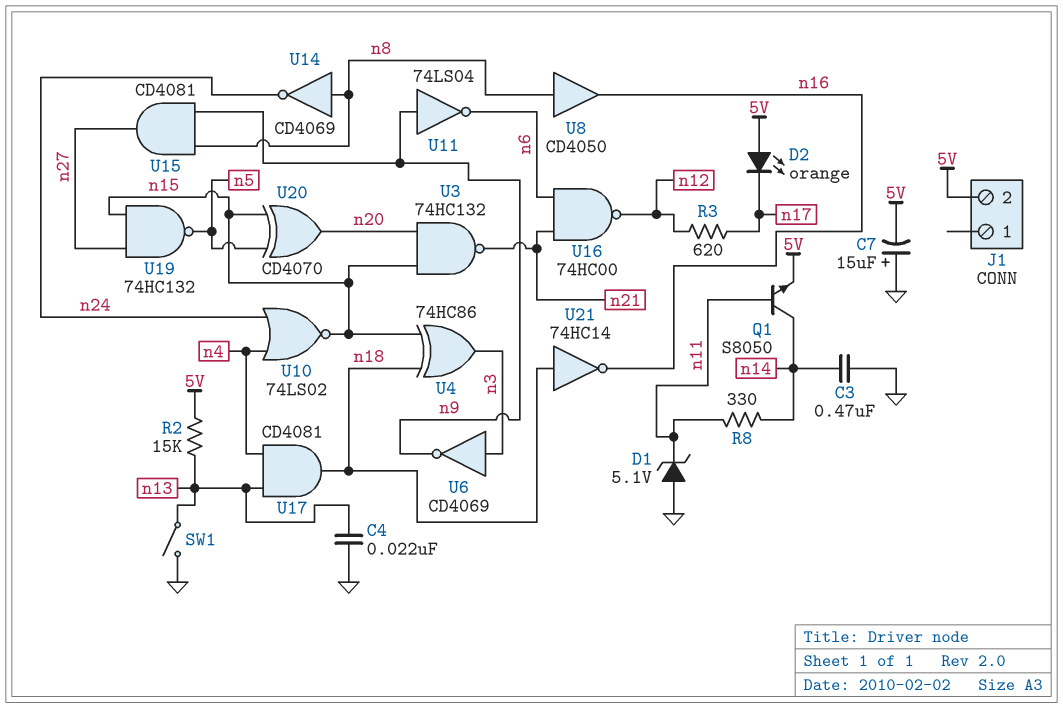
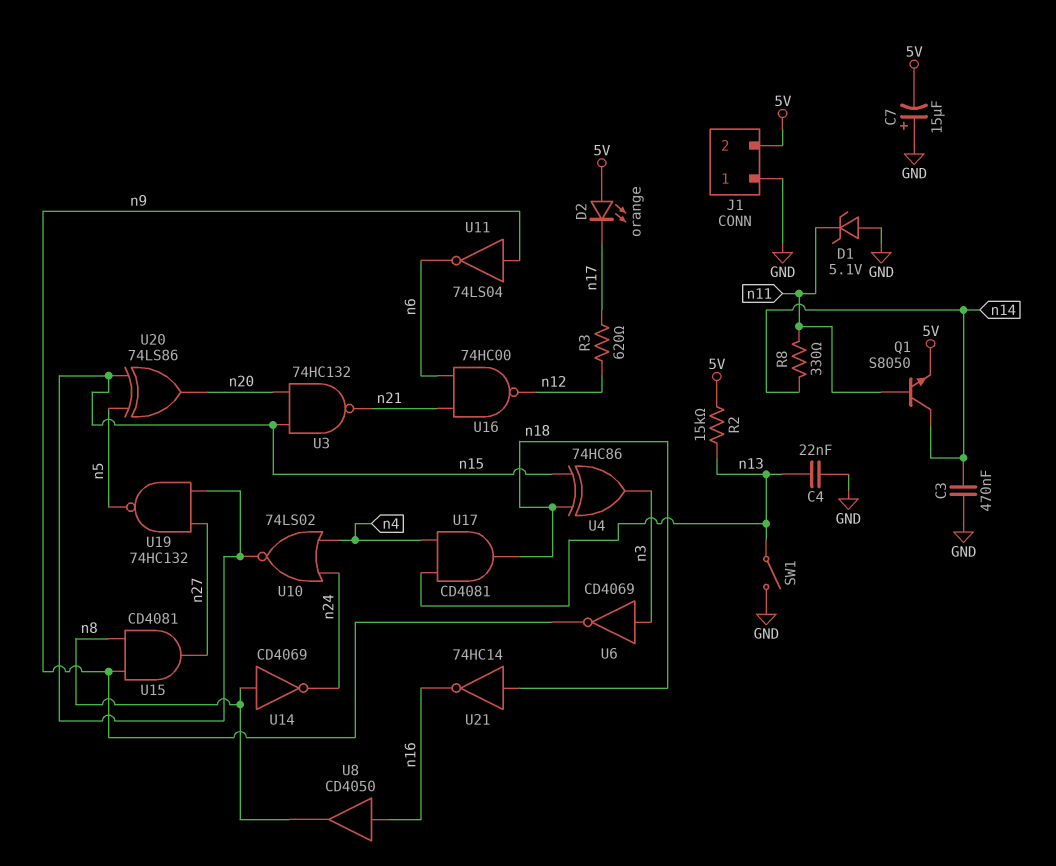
J1 pin 1: none -> GND
U8: buffer CD4050 (in n8, out n16) -> buffer CD4050 (in n16, out n8)
U20: XOR CD4070 (in n5, in n15, out n20) -> XOR 74LS86 (in n5, in n15, out n20)

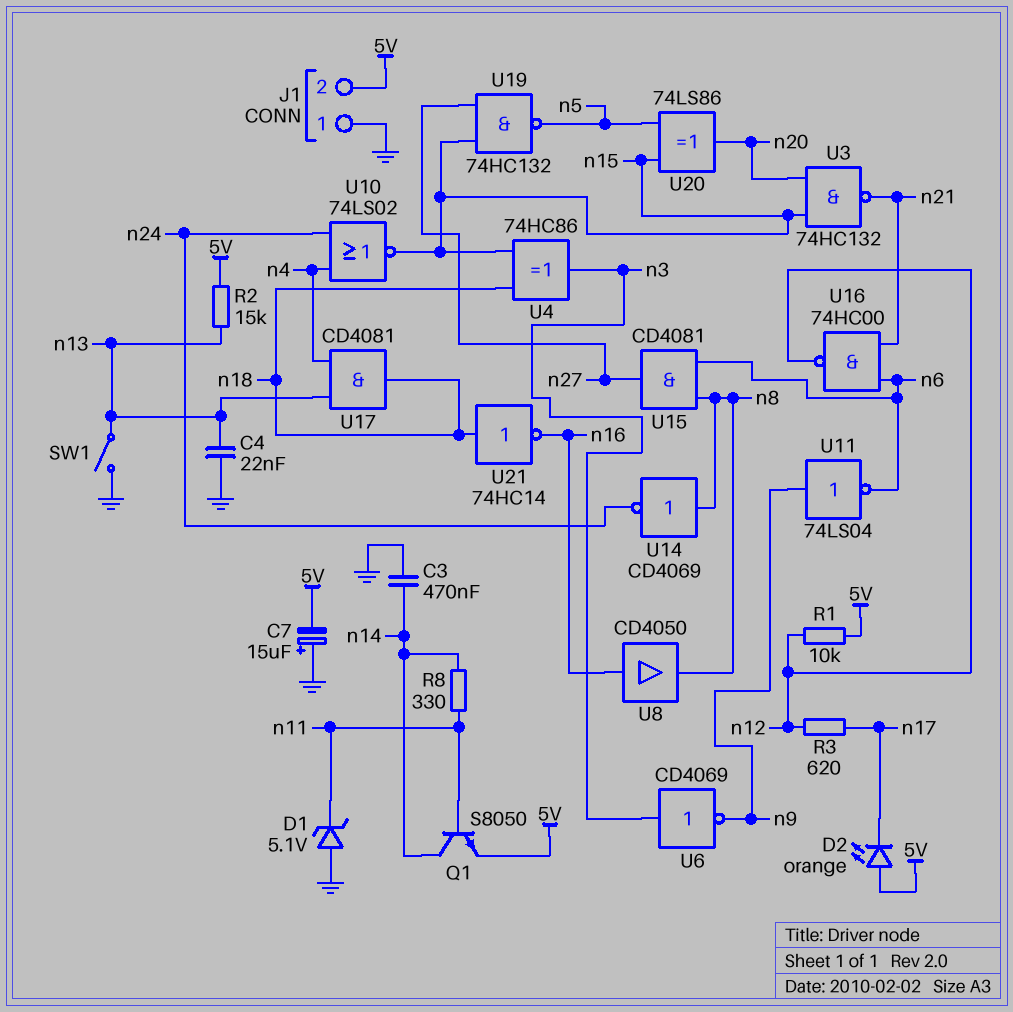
R1: none -> 10k (5V, n12)
U15: AND CD4081 (in n8, in n9, out n27) -> AND CD4081 (in n6, in n8, out n27)

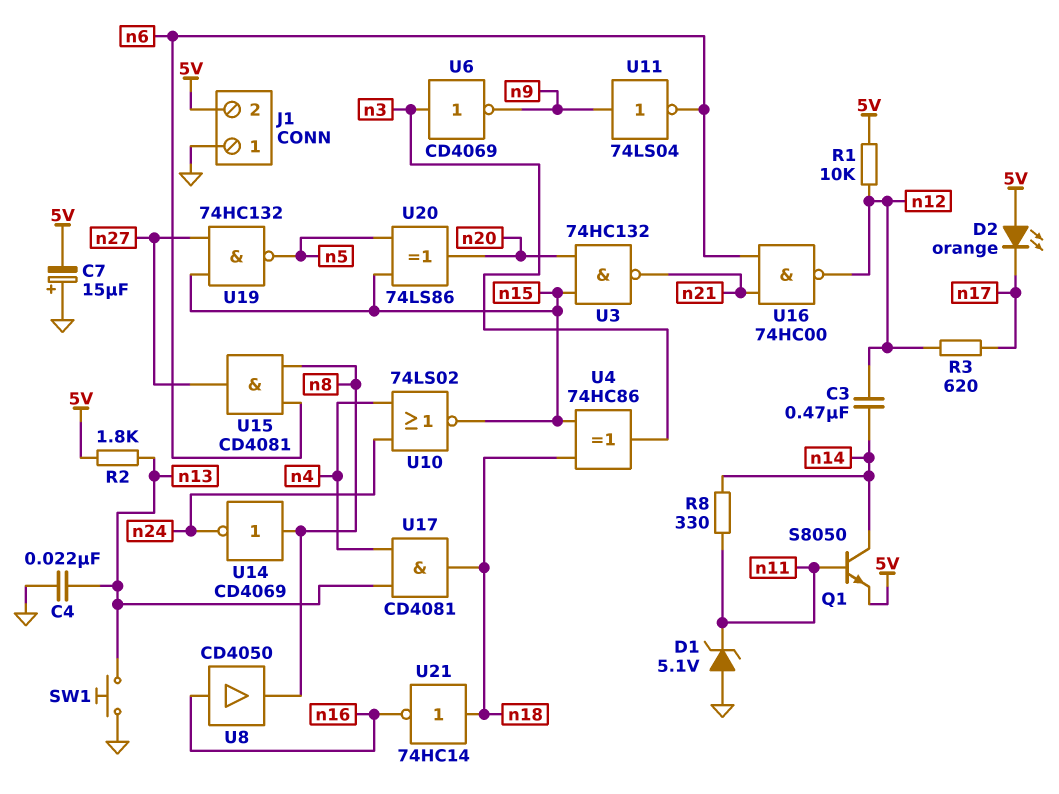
C3: 470nF (GND, n14) -> 470nF (n12, n14)
R2: 15k (5V, n13) -> 1.8k (5V, n13)
SW1: switch (GND, n13) -> button (GND, n13)

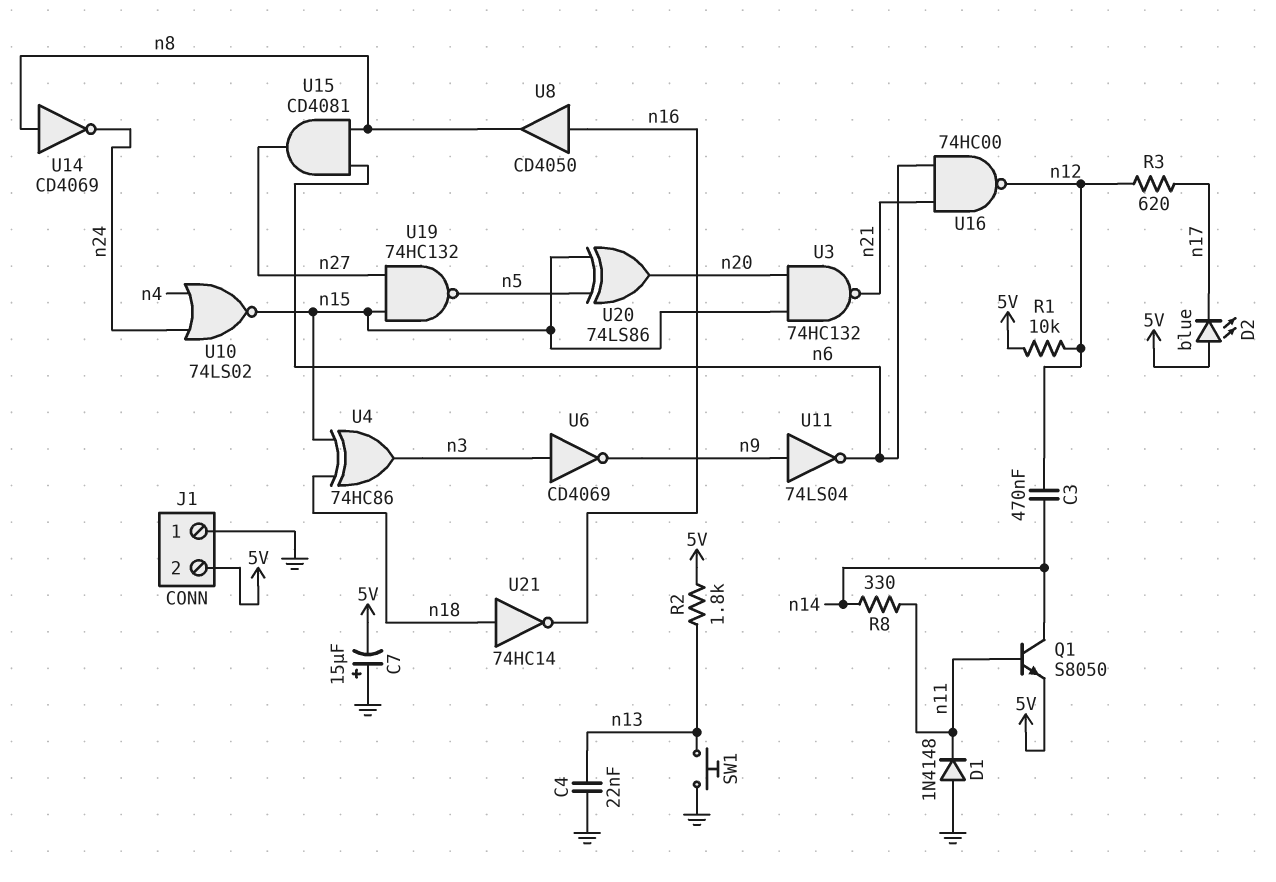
D1: zener 5.1V (A GND, K n11) -> diode 1N4148 (A GND, K n11)
D2: LED orange (A 5V, K n17) -> LED blue (A 5V, K n17)
U17: AND CD4081 (in n4, in n13, out n18) -> none

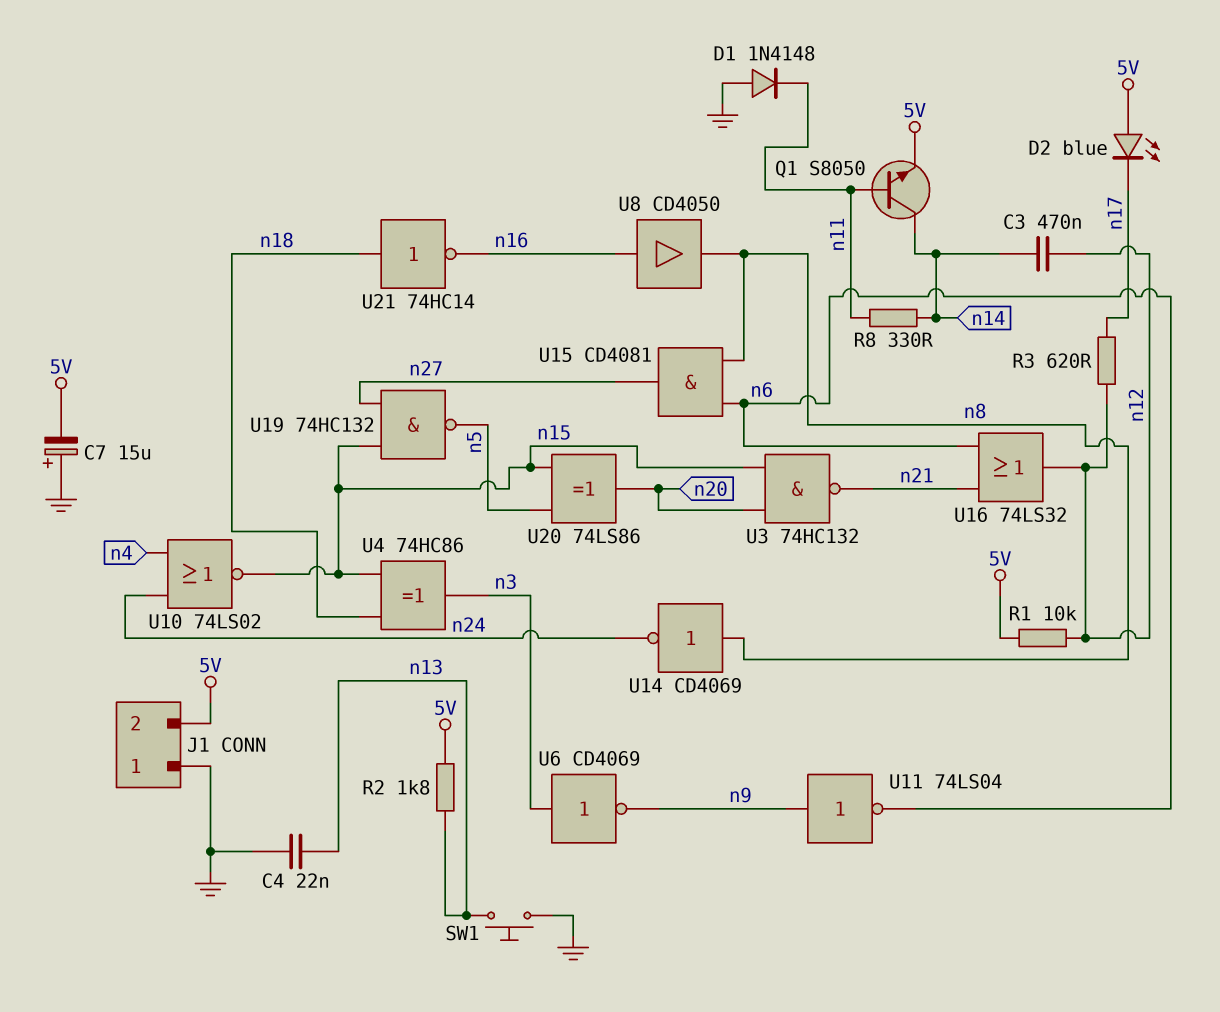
U16: NAND 74HC00 (in n6, in n21, out n12) -> OR 74LS32 (in n6, in n21, out n12)

